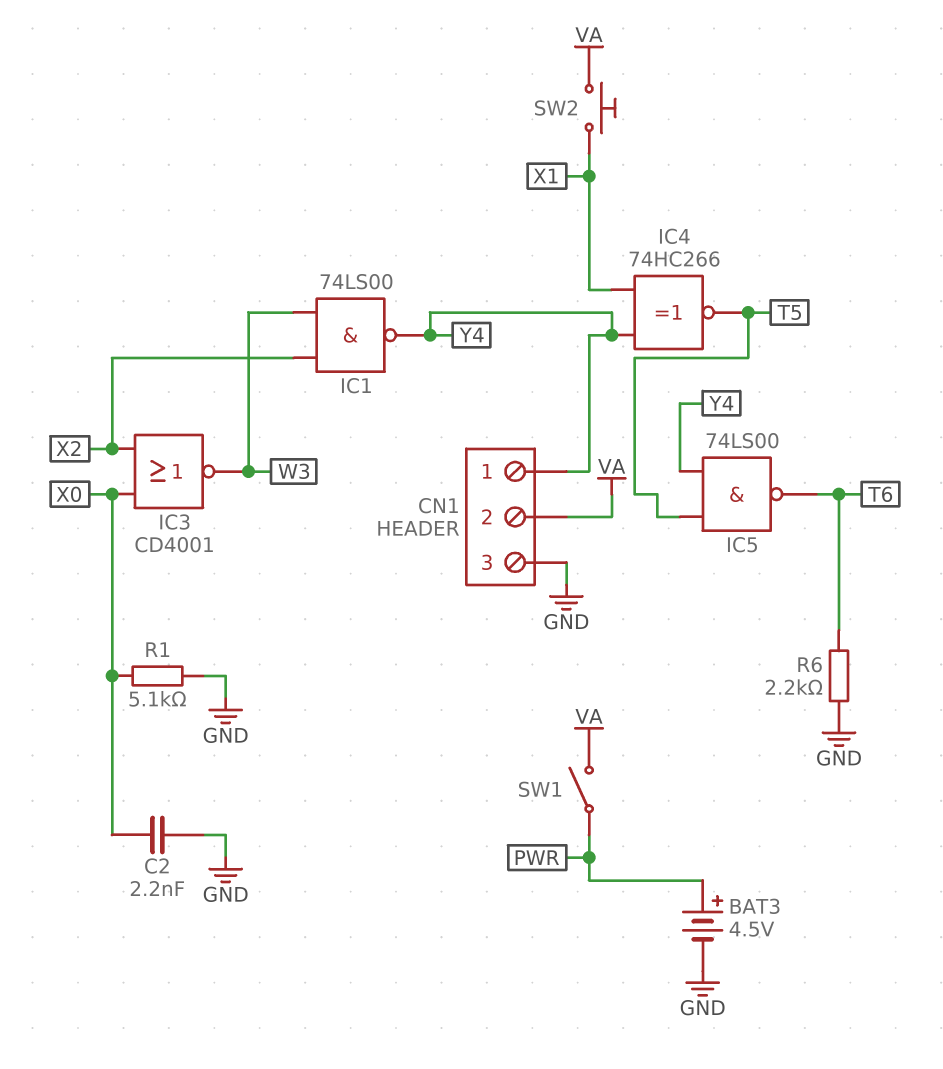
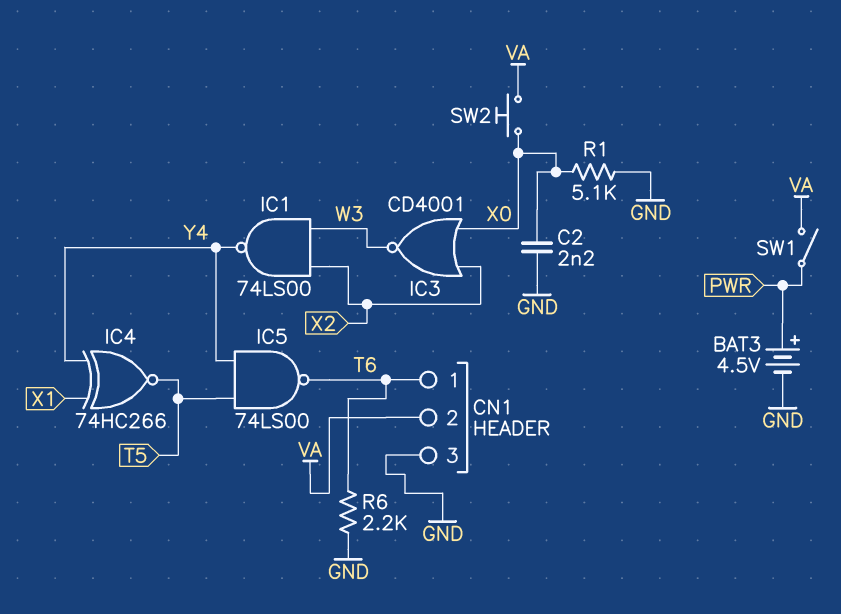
CN1 pin 1: Y4 -> T6
SW2: button (VA, X1) -> button (VA, X0)

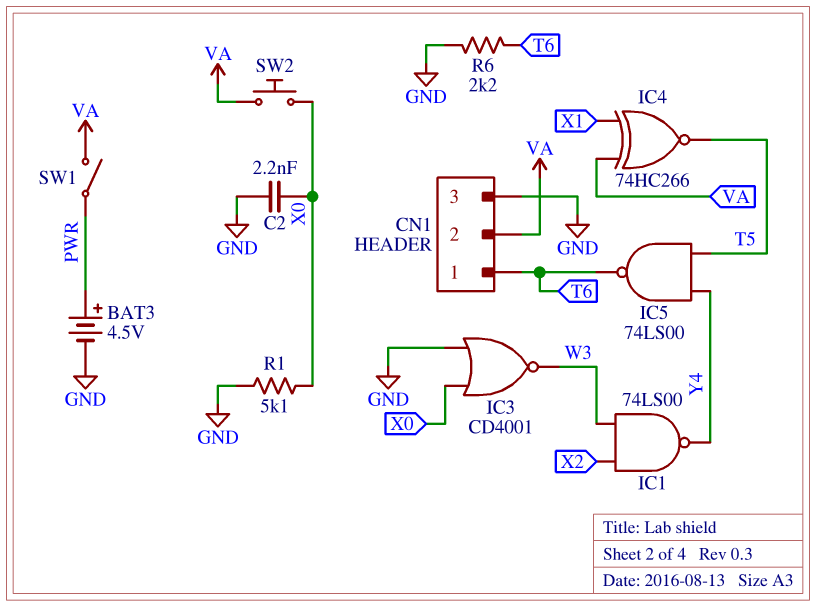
IC3: NOR CD4001 (in X0, in X2, out W3) -> NOR CD4001 (in GND, in X0, out W3)
IC4: XNOR 74HC266 (in X1, in Y4, out T5) -> XNOR 74HC266 (in VA, in X1, out T5)

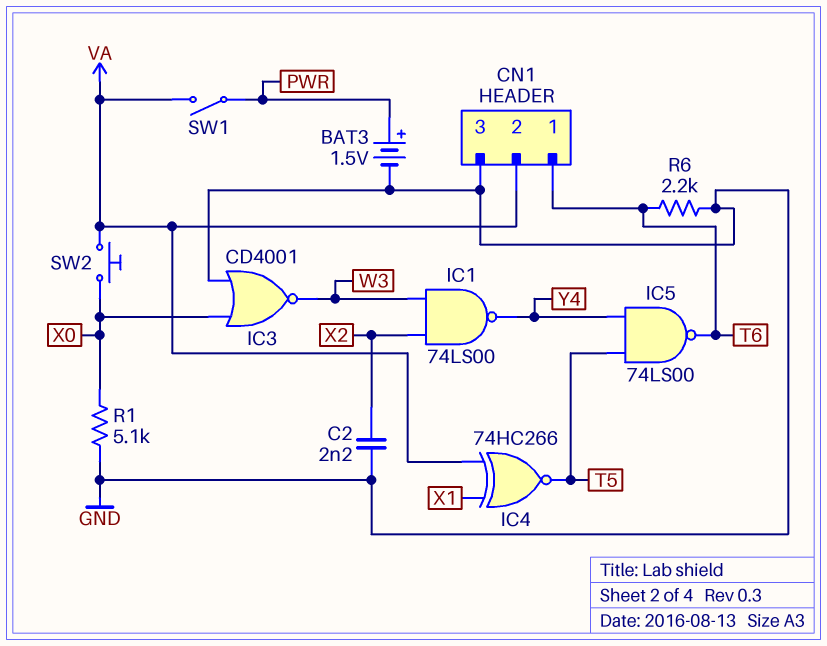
BAT3: 4.5V (plus PWR, minus GND) -> 1.5V (plus PWR, minus GND)
C2: 2.2nF (GND, X0) -> 2.2nF (GND, X2)

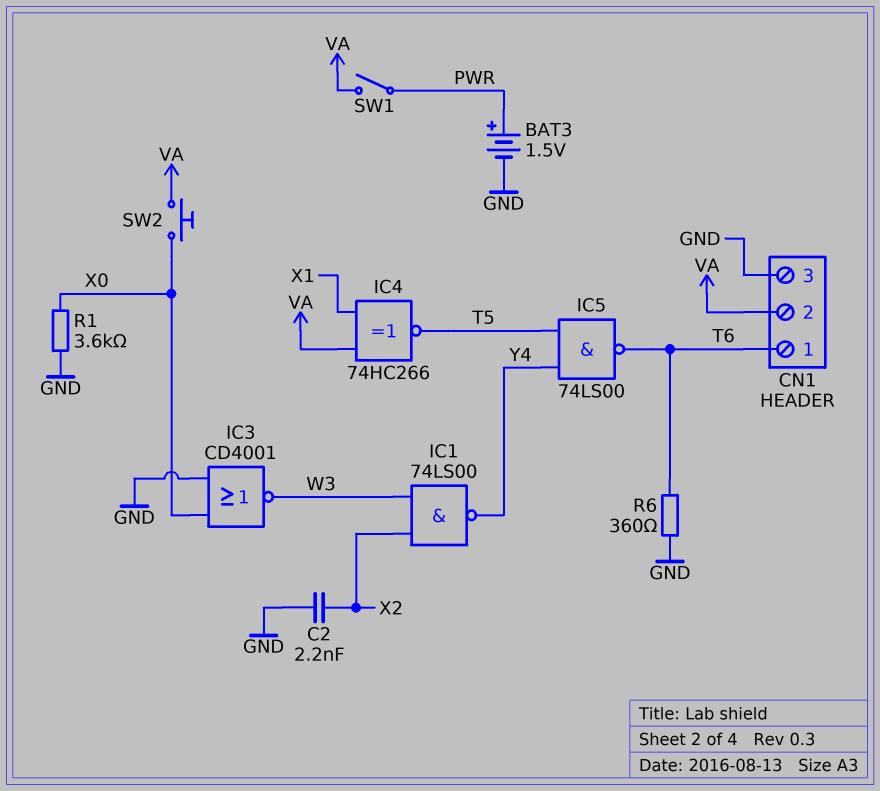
R1: 5.1k (GND, X0) -> 3.6k (GND, X0)
R6: 2.2k (GND, T6) -> 360 (GND, T6)

